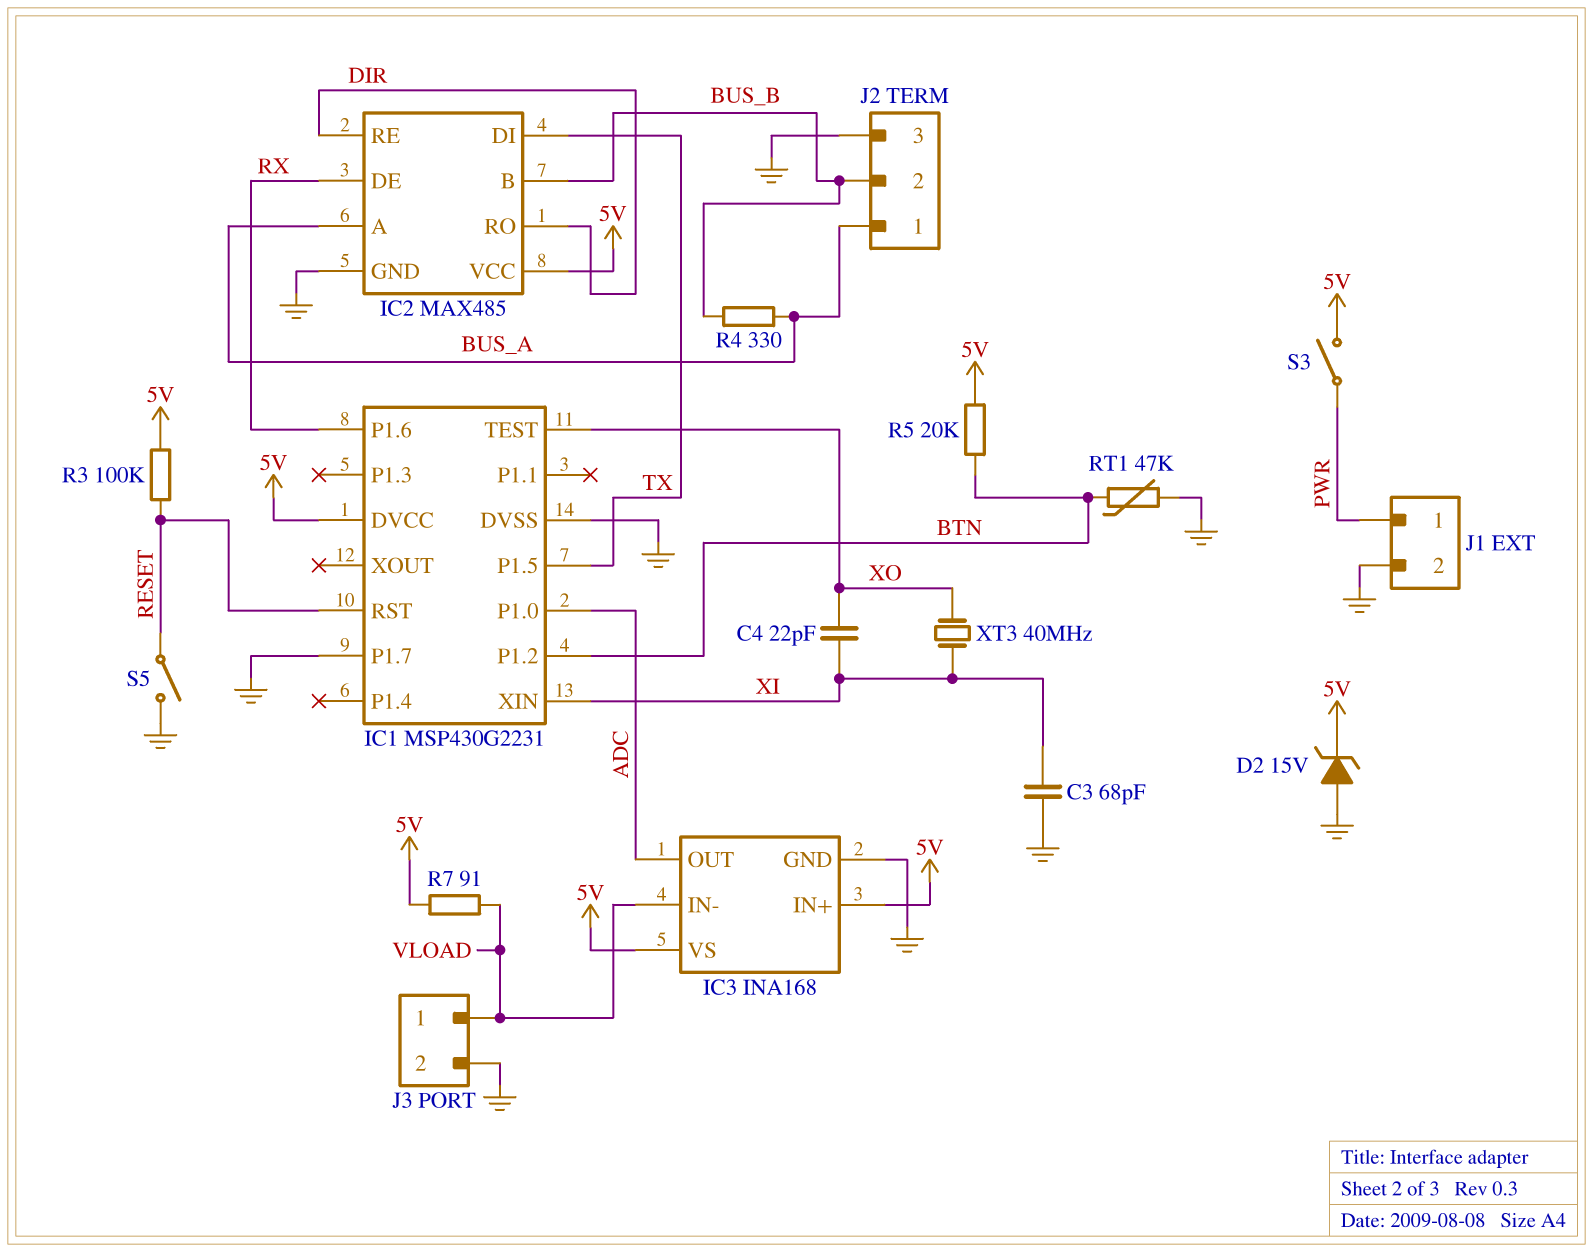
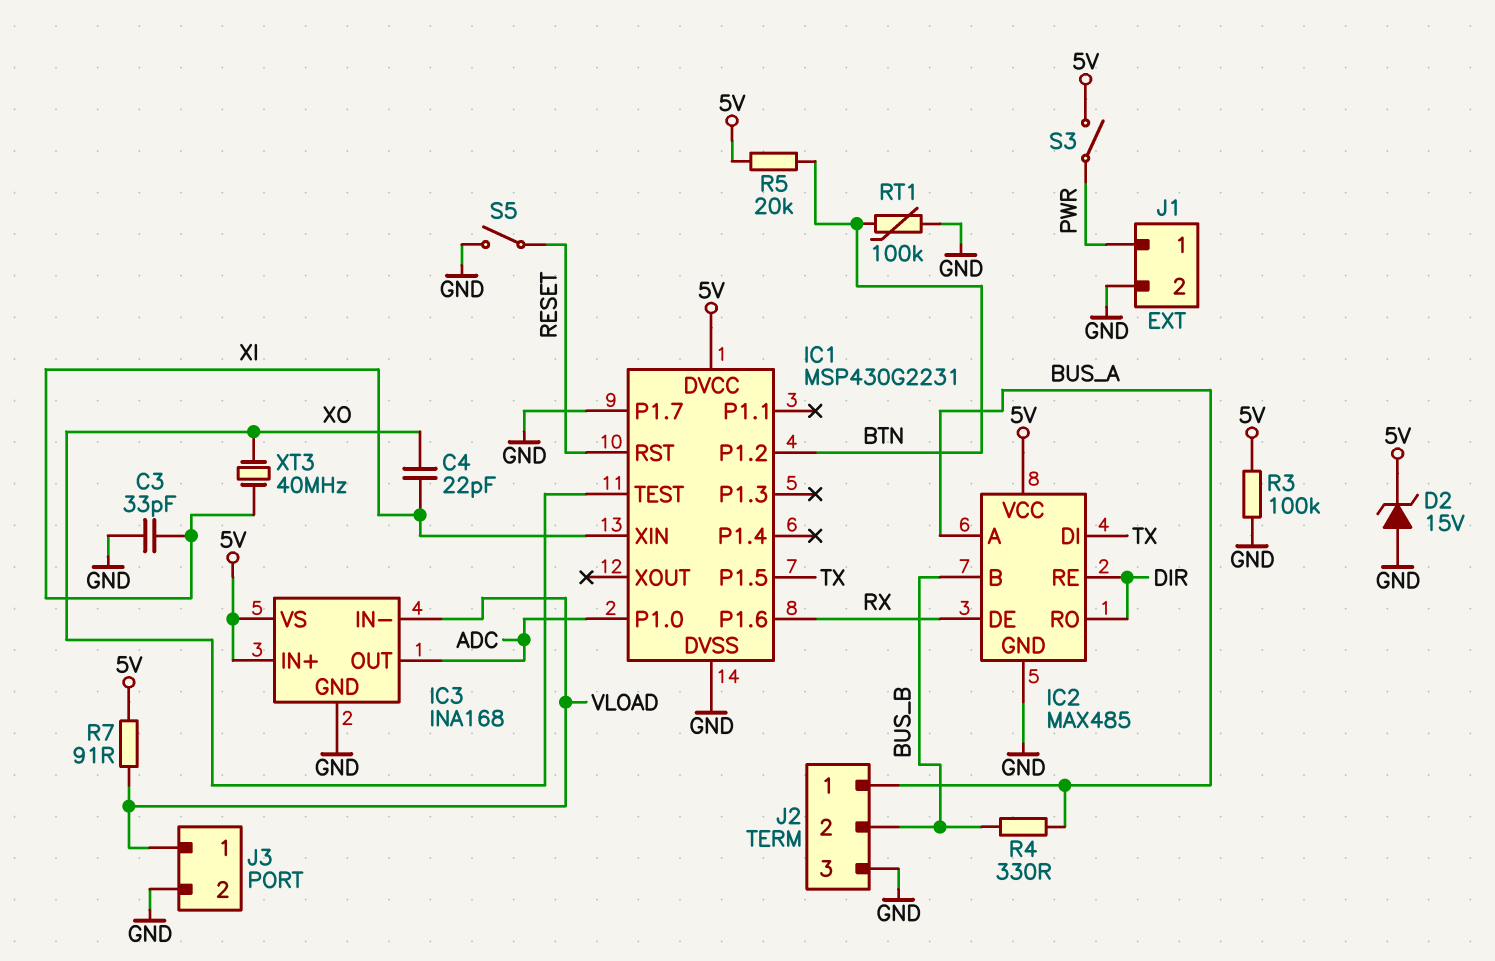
C3: 68pF (GND, XI) -> 33pF (GND, XI)
R3: 100k (5V, RESET) -> 100k (5V, GND)
RT1: 47k (BTN, GND) -> 100k (BTN, GND)

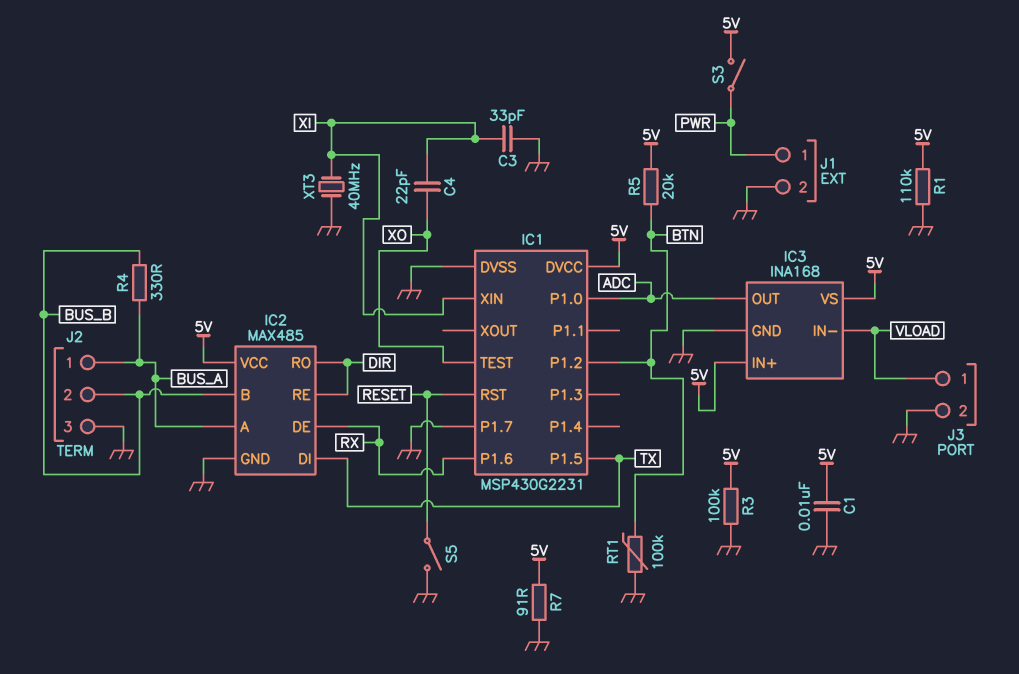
C1: none -> 10nF (5V, GND)
D2: zener 15V (A GND, K 5V) -> none
R1: none -> 110k (5V, GND)
R7: 91 (5V, VLOAD) -> 91 (5V, GND)
XT3: 40MHz (XI, XO) -> 40MHz (GND, XI)

